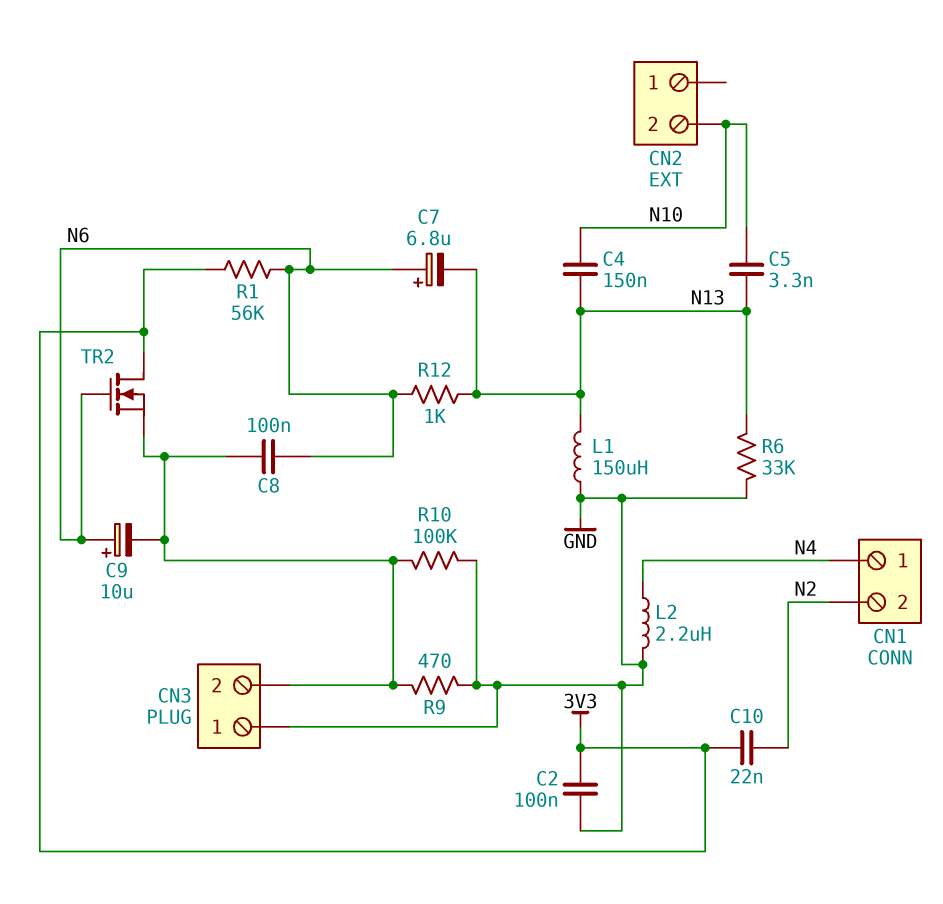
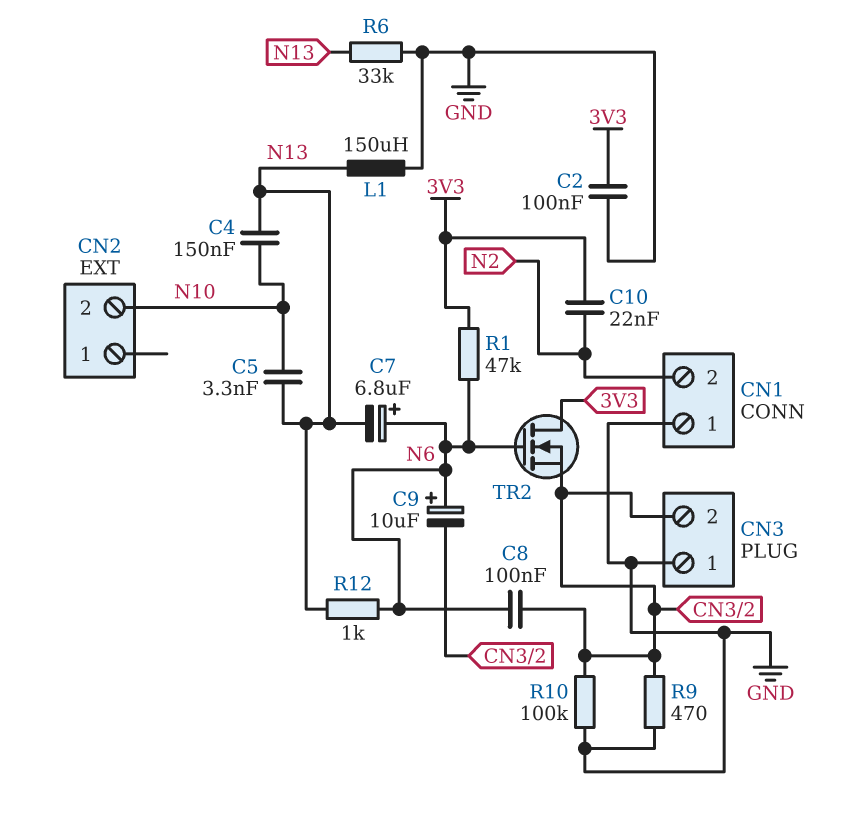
CN1 pin 1: N4 -> GND
L2: 2.2uH (GND, N4) -> none
R1: 56k (3V3, N6) -> 47k (3V3, N6)

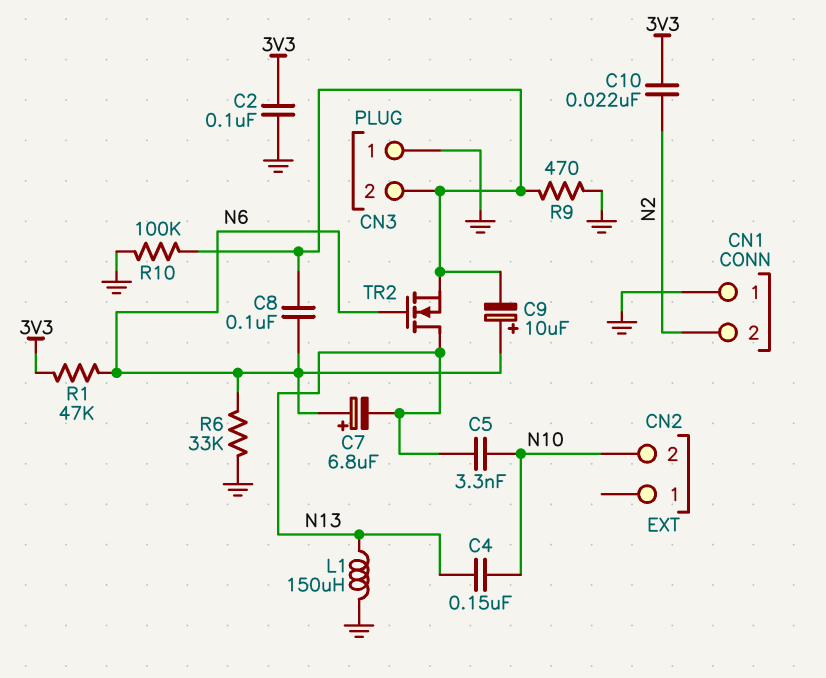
R6: 33k (GND, N13) -> 33k (GND, N6)
R12: 1k (N6, N13) -> none
TR2: NMOS (G N6, D 3V3, S CN3/2) -> NMOS (G N6, D N13, S CN3/2)

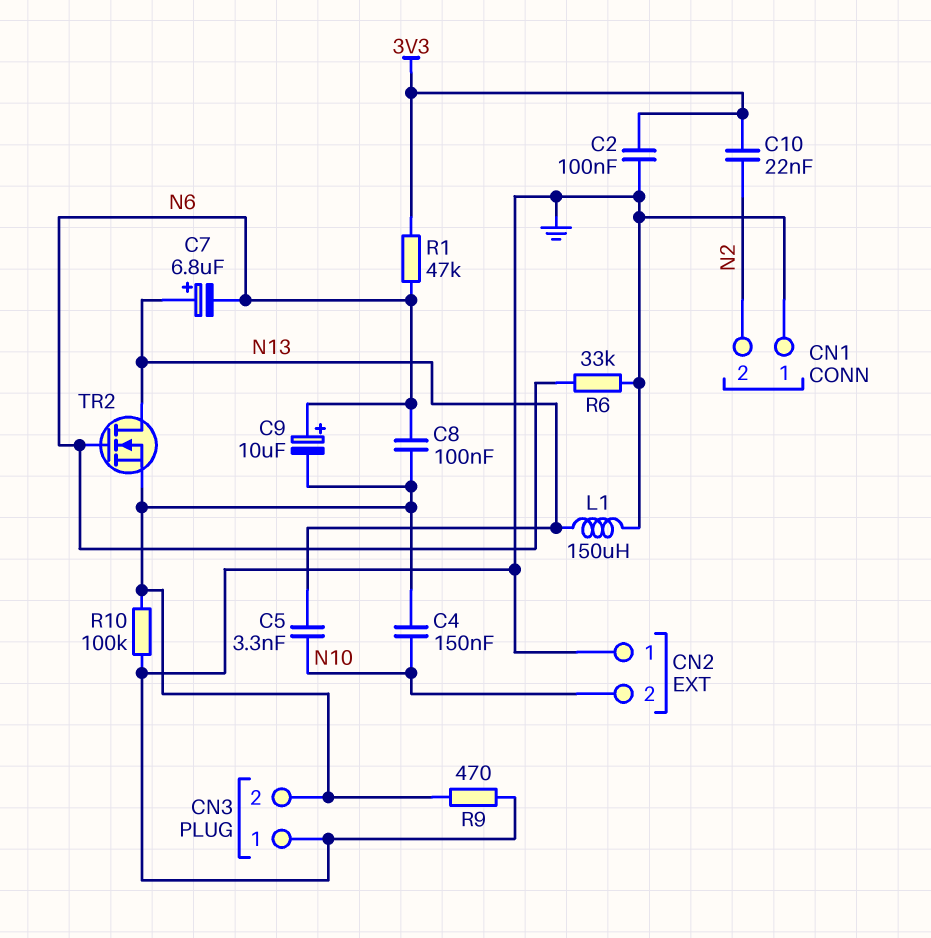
C4: 150nF (N10, N13) -> 150nF (CN3/2, N10)
C7: 6.8uF (plus N6, minus N13) -> 6.8uF (plus N13, minus N6)
CN2 pin 1: none -> GND

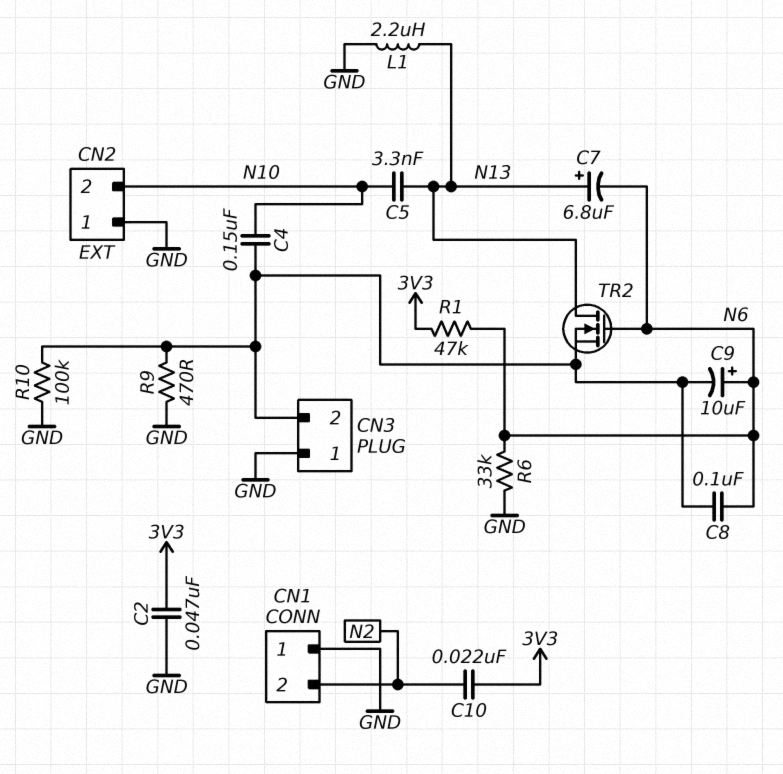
C2: 100nF (3V3, GND) -> 47nF (3V3, GND)
L1: 150uH (GND, N13) -> 2.2uH (GND, N13)

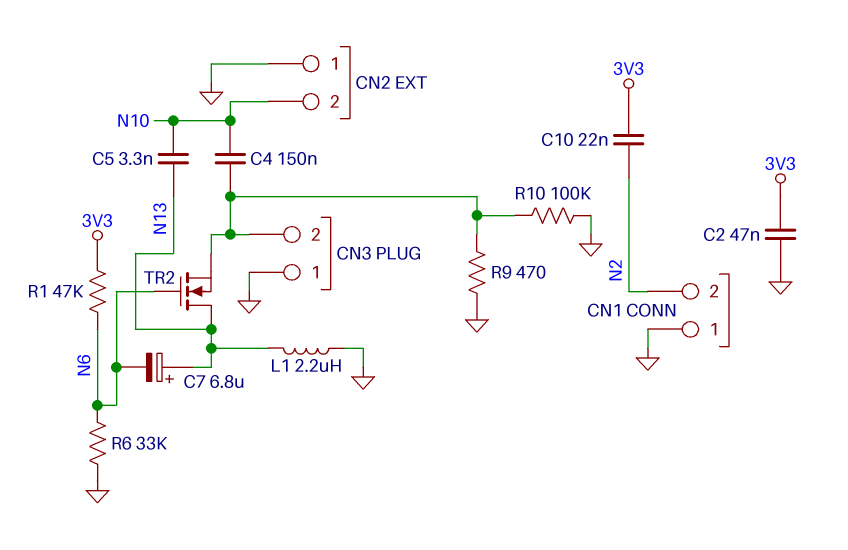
C8: 100nF (CN3/2, N6) -> none
C9: 10uF (plus N6, minus CN3/2) -> none

